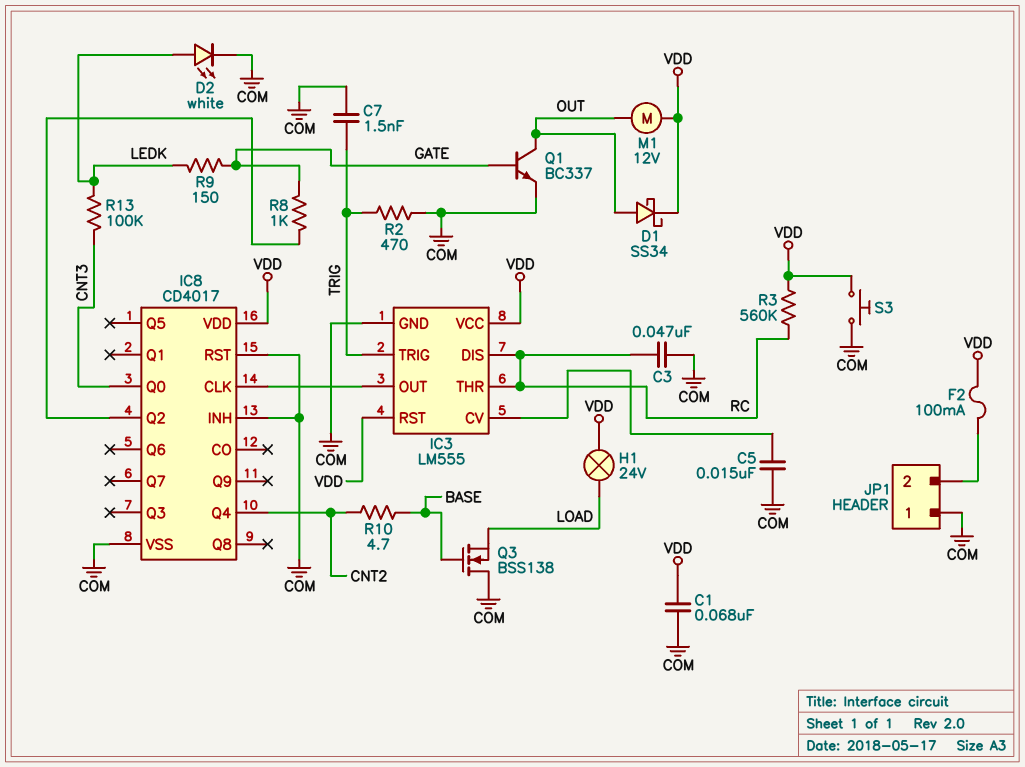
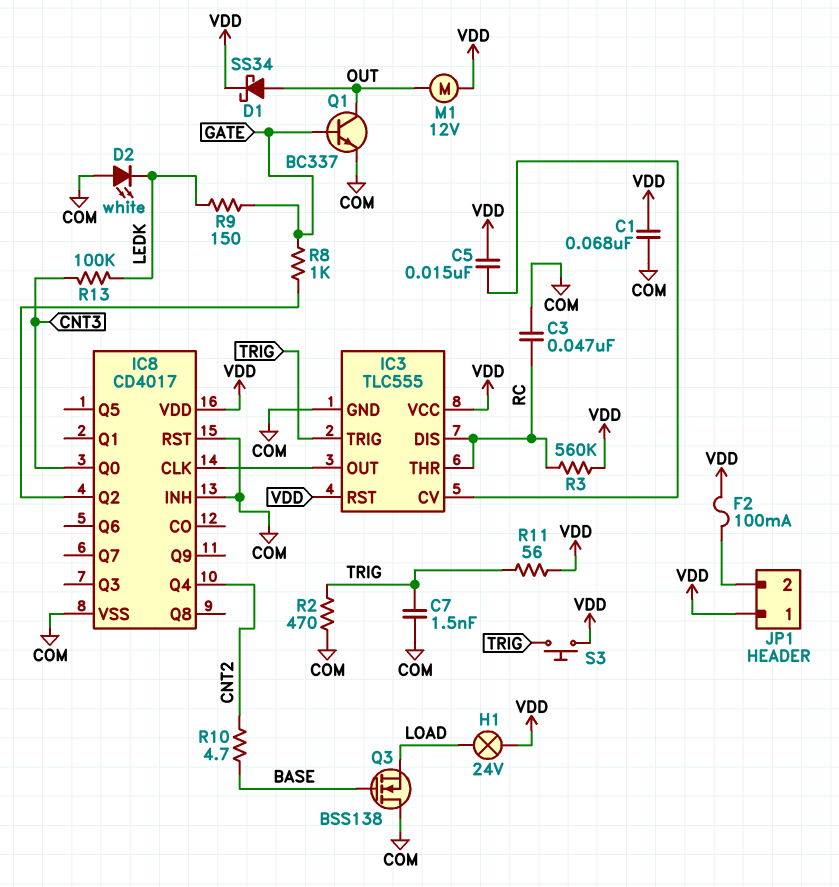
C5: 15nF (COM, IC3/CV) -> 15nF (IC3/CV, VDD)
D2: LED white (A LEDK, K COM) -> LED white (A COM, K LEDK)
IC3: LM555 -> TLC555
JP1 pin 1: COM -> VDD
R11: none -> 56 (TRIG, VDD)
S3: button (COM, VDD) -> button (TRIG, VDD)

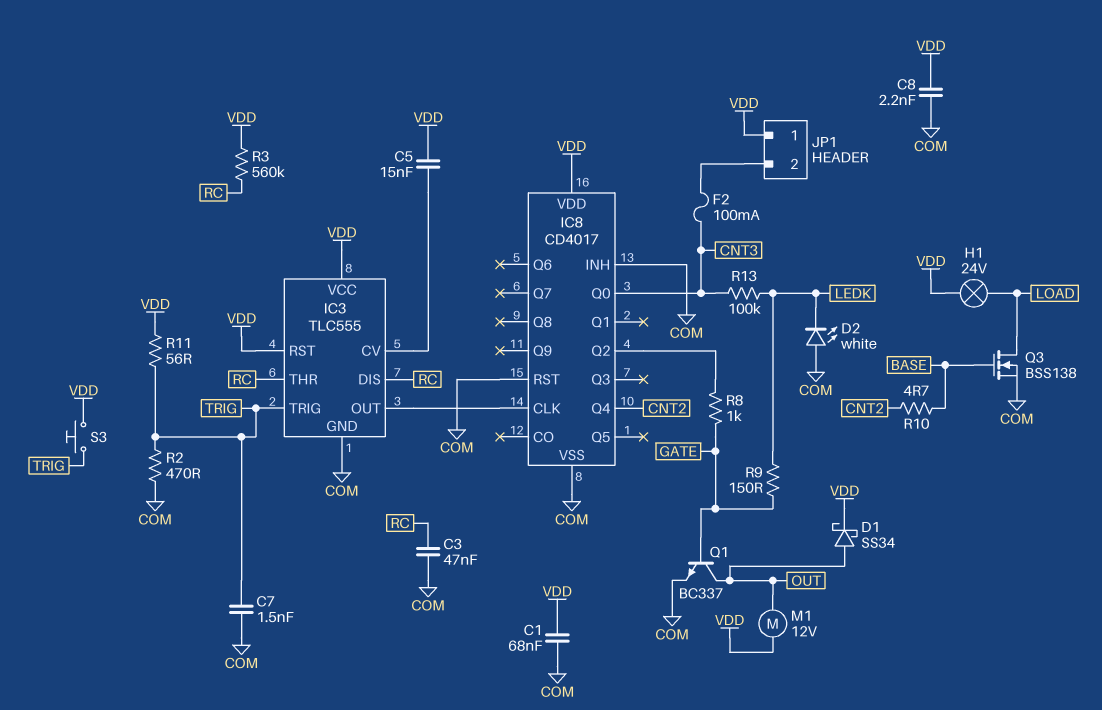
C8: none -> 2.2nF (COM, VDD)
F2: 100mA (JP1/2, VDD) -> 100mA (CNT3, JP1/2)
Q3: NMOS BSS138 (G BASE, D COM, S LOAD) -> NMOS BSS138 (G BASE, D LOAD, S COM)

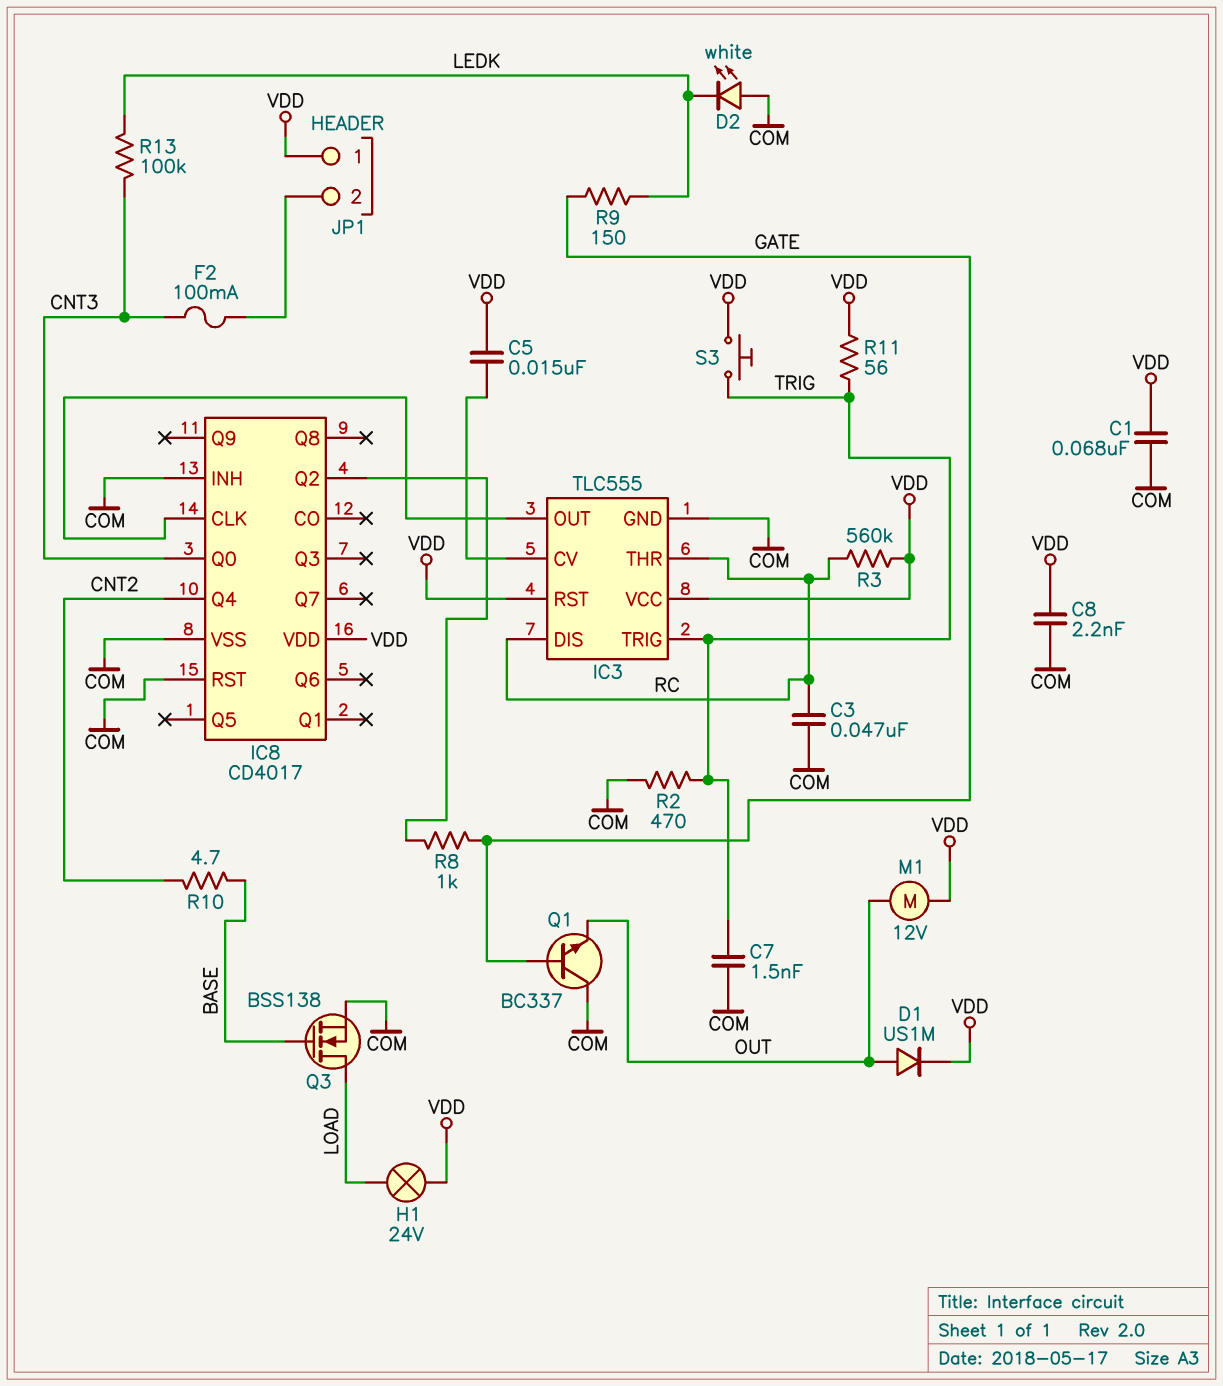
D1: schottky SS34 (A OUT, K VDD) -> diode US1M (A OUT, K VDD)
Q1: NPN BC337 (B GATE, C OUT, E COM) -> NPN BC337 (B GATE, C COM, E OUT)

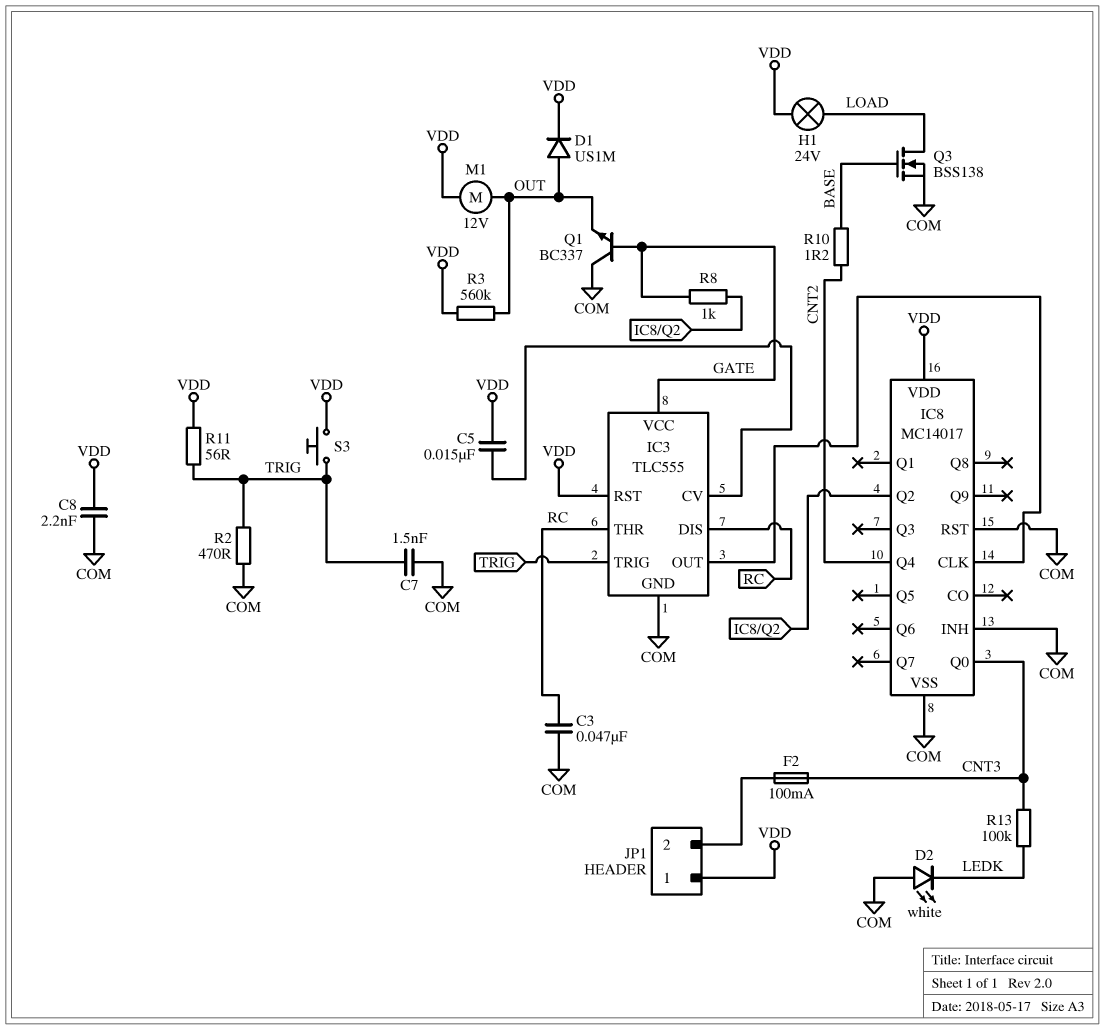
C1: 68nF (COM, VDD) -> none
IC3 pin VCC: VDD -> GATE
IC8: CD4017 -> MC14017
R3: 560k (RC, VDD) -> 560k (OUT, VDD)
R9: 150 (GATE, LEDK) -> none
R10: 4.7 (BASE, CNT2) -> 1.2 (BASE, CNT2)

